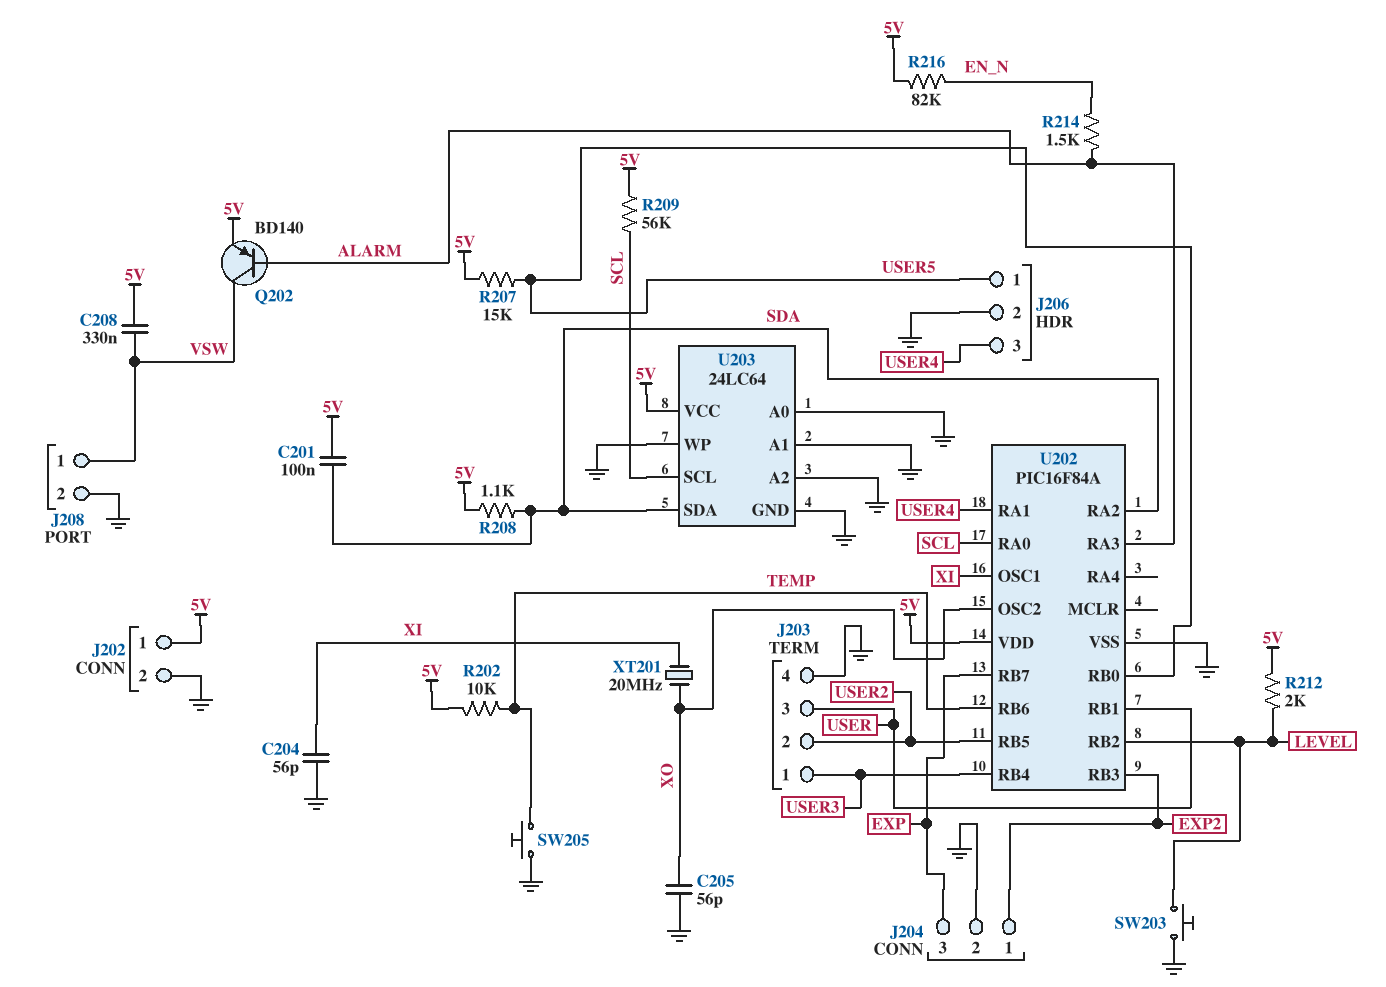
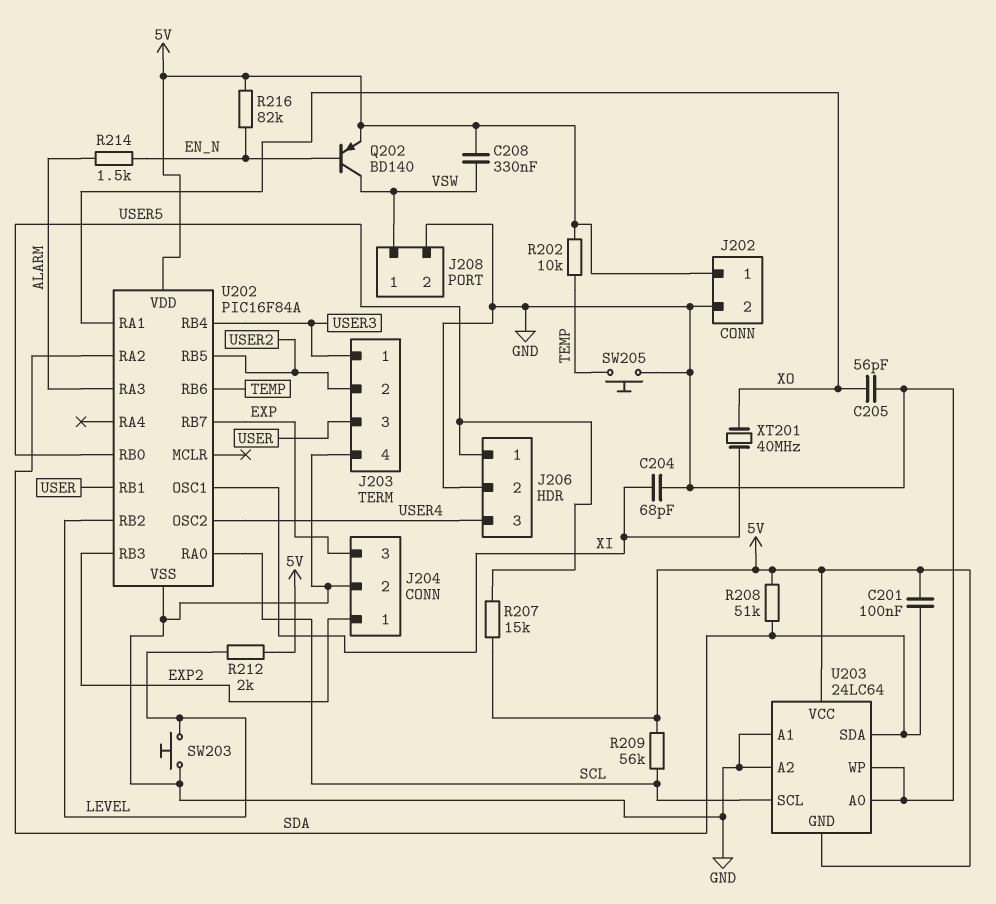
C204: 56pF (GND, XI) -> 68pF (GND, XI)
Q202: PNP BD140 (B ALARM, C VSW, E 5V) -> PNP BD140 (B EN_N, C VSW, E 5V)
R208: 1.1k (5V, SDA) -> 51k (5V, SDA)
U202 pin OSC2: XO -> USER4
U202 pin RA1: USER4 -> XO
U203 pin GND: GND -> 5V
XT201: 20MHz (XI, XO) -> 40MHz (XI, XO)

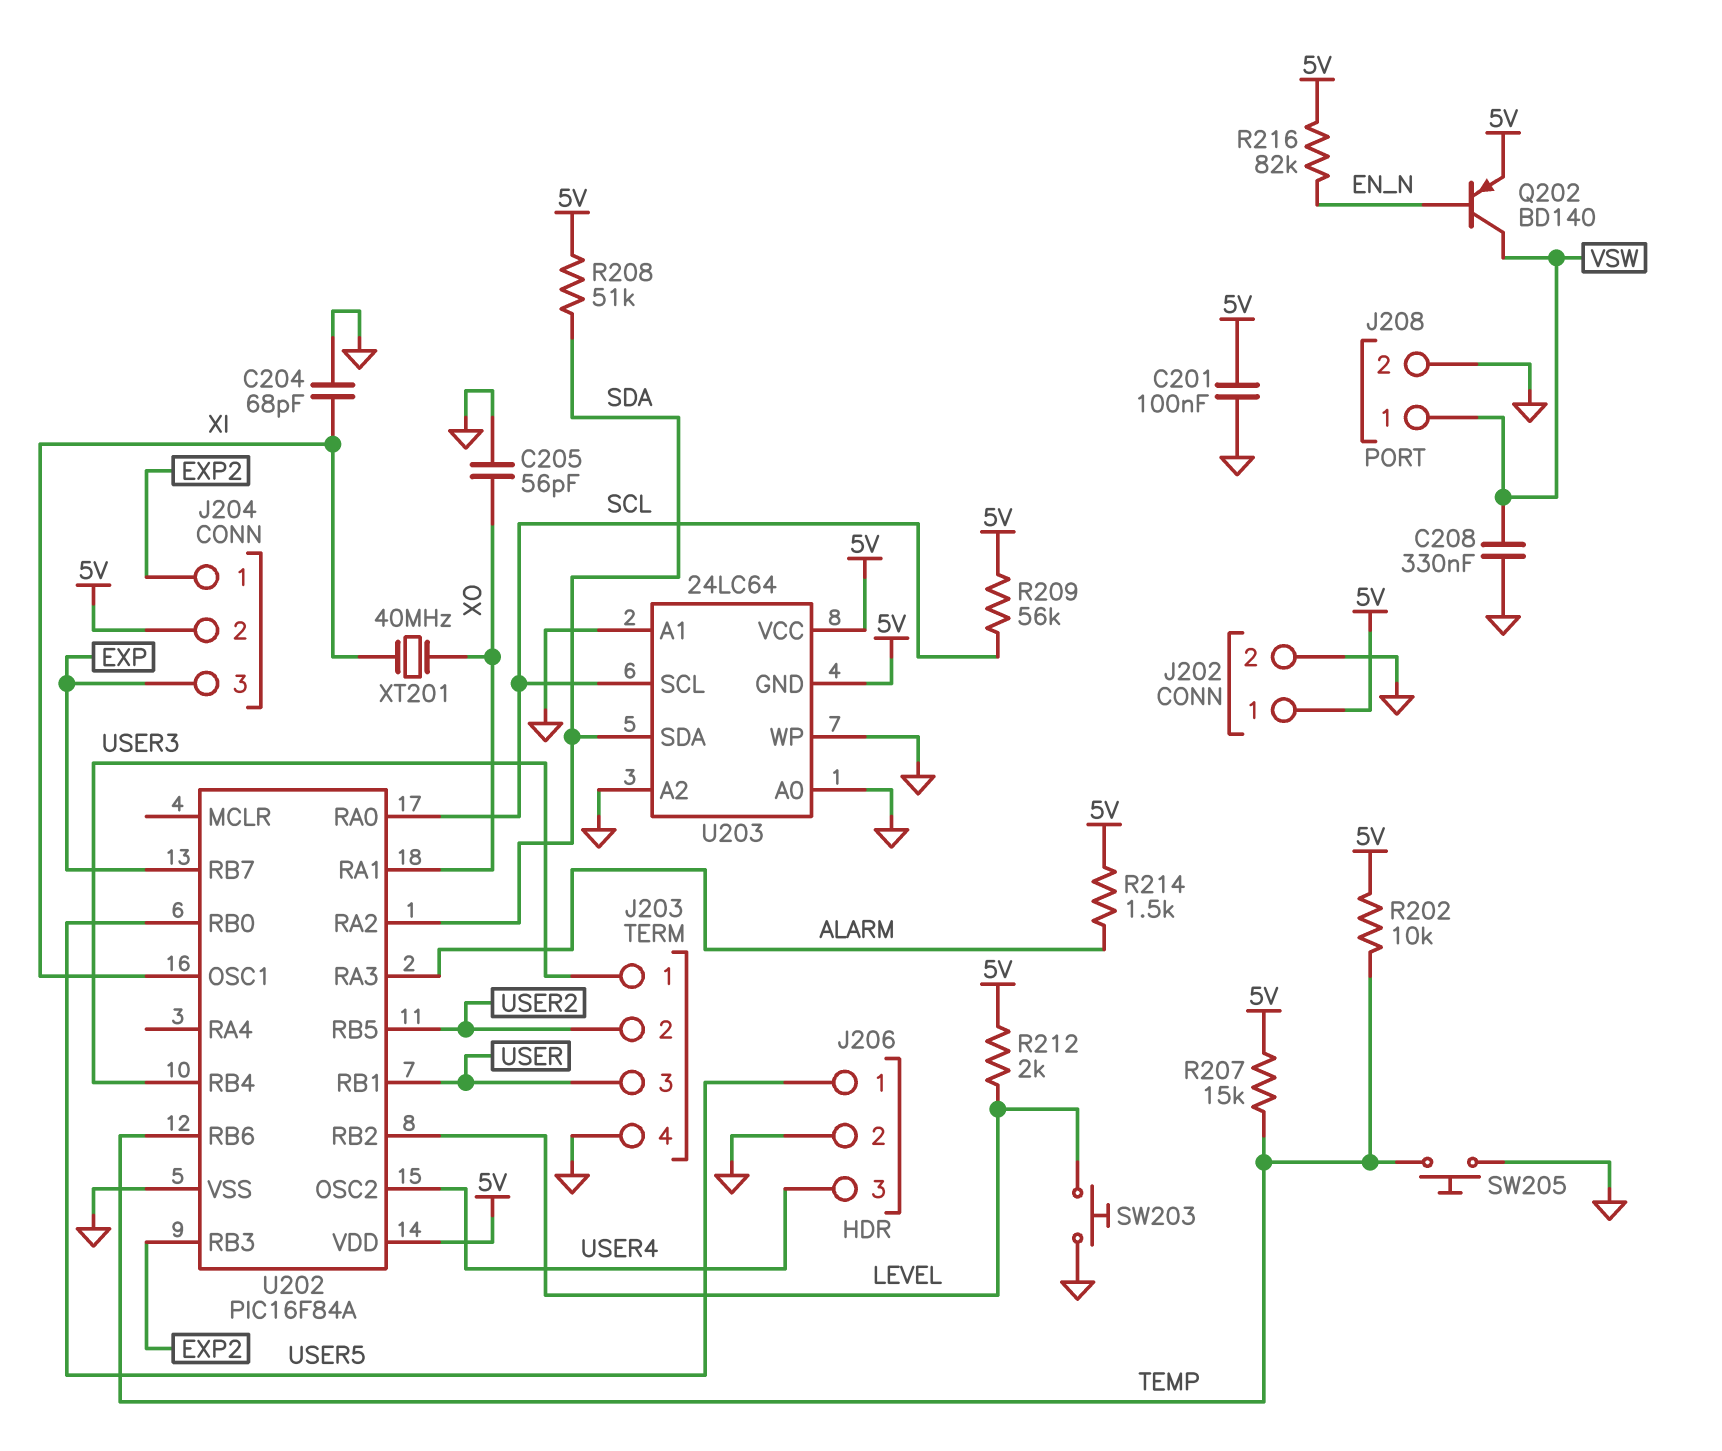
C201: 100nF (5V, SDA) -> 100nF (5V, GND)
C208: 330nF (5V, VSW) -> 330nF (GND, VSW)
J204 pin 2: GND -> 5V
R207: 15k (5V, USER5) -> 15k (5V, TEMP)
R214: 1.5k (ALARM, EN_N) -> 1.5k (5V, ALARM)

